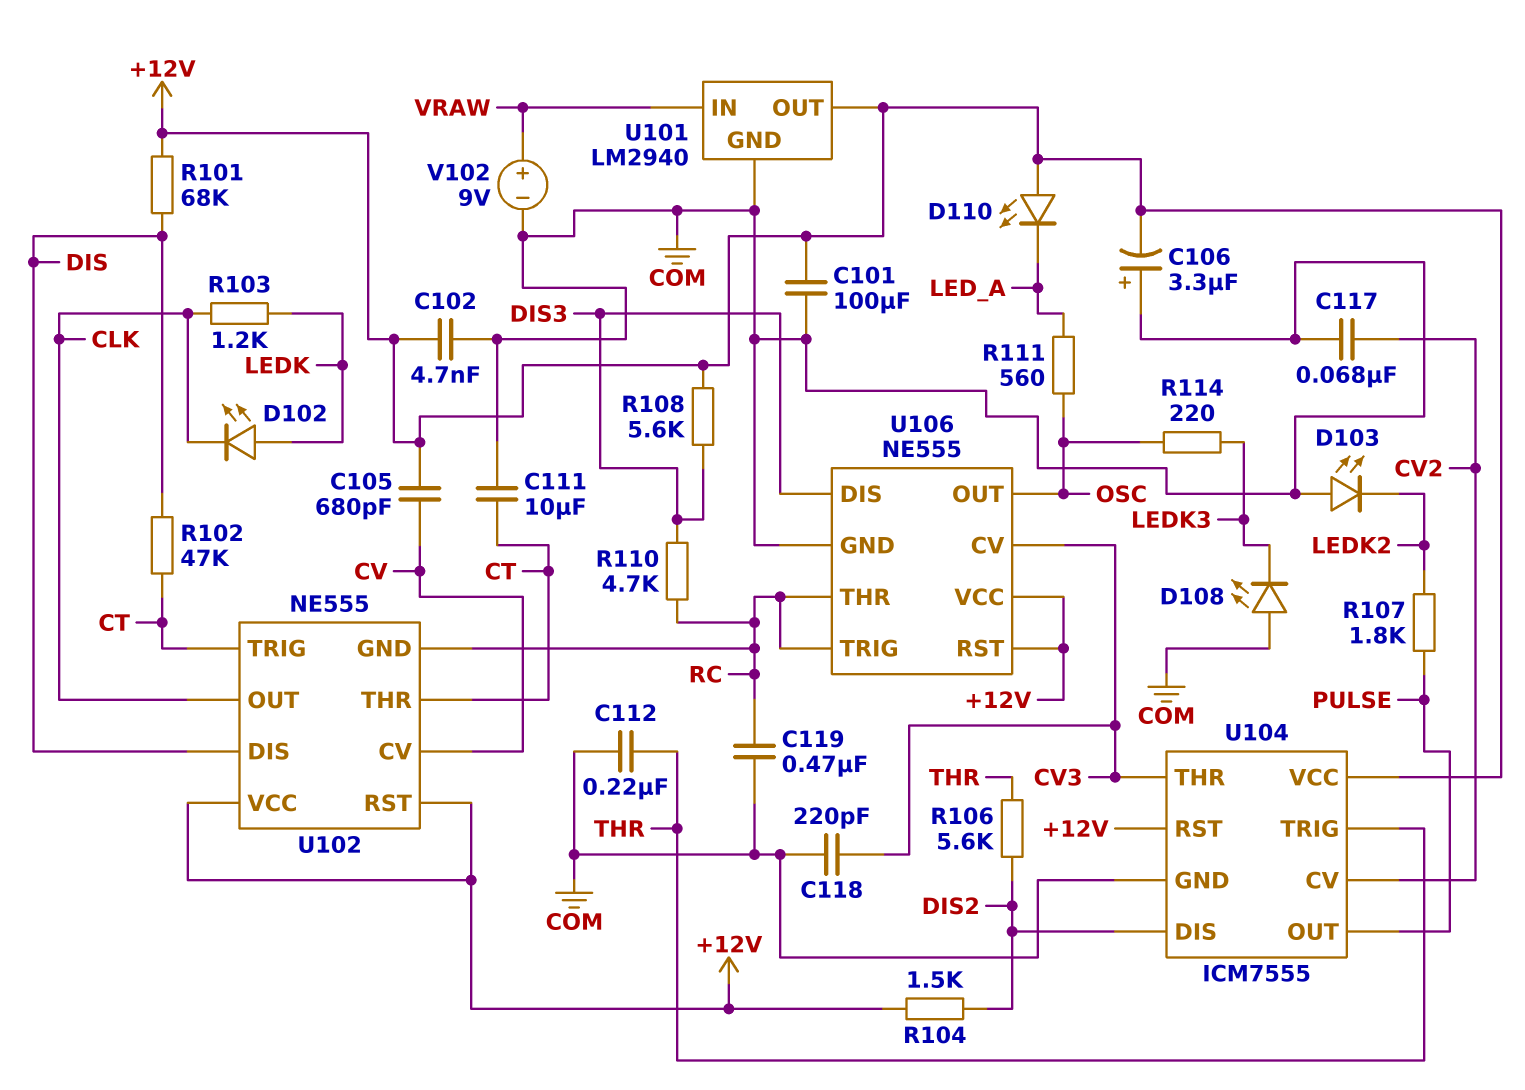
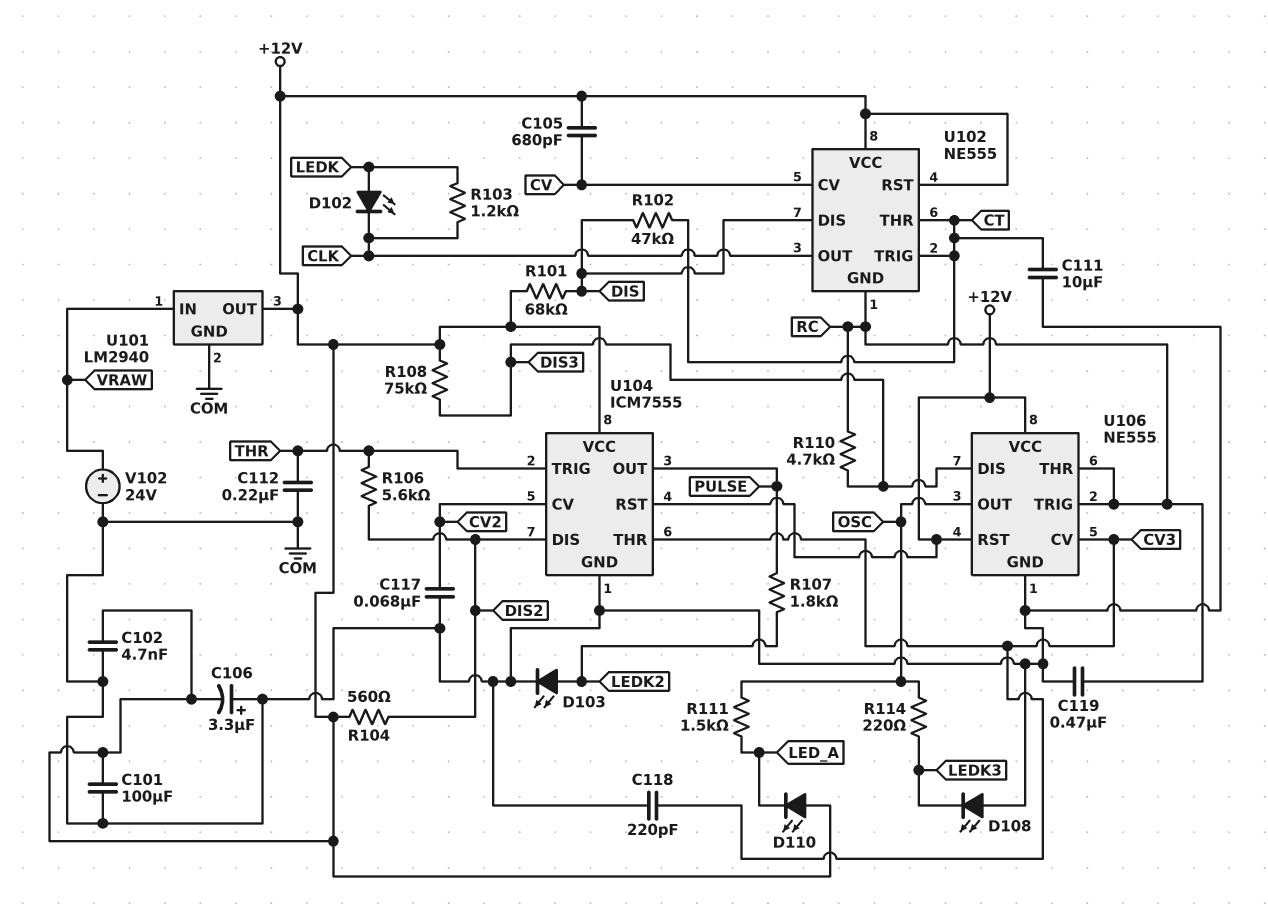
D103: LED (A COM, K LEDK2) -> LED (A LEDK2, K COM)
R104: 1.5k (+12V, DIS2) -> 560 (+12V, DIS2)
R108: 5.6k (+12V, DIS3) -> 75k (+12V, DIS3)
R111: 560 (LED_A, OSC) -> 1.5k (LED_A, OSC)
V102: 9V (plus VRAW, minus COM) -> 24V (plus VRAW, minus COM)

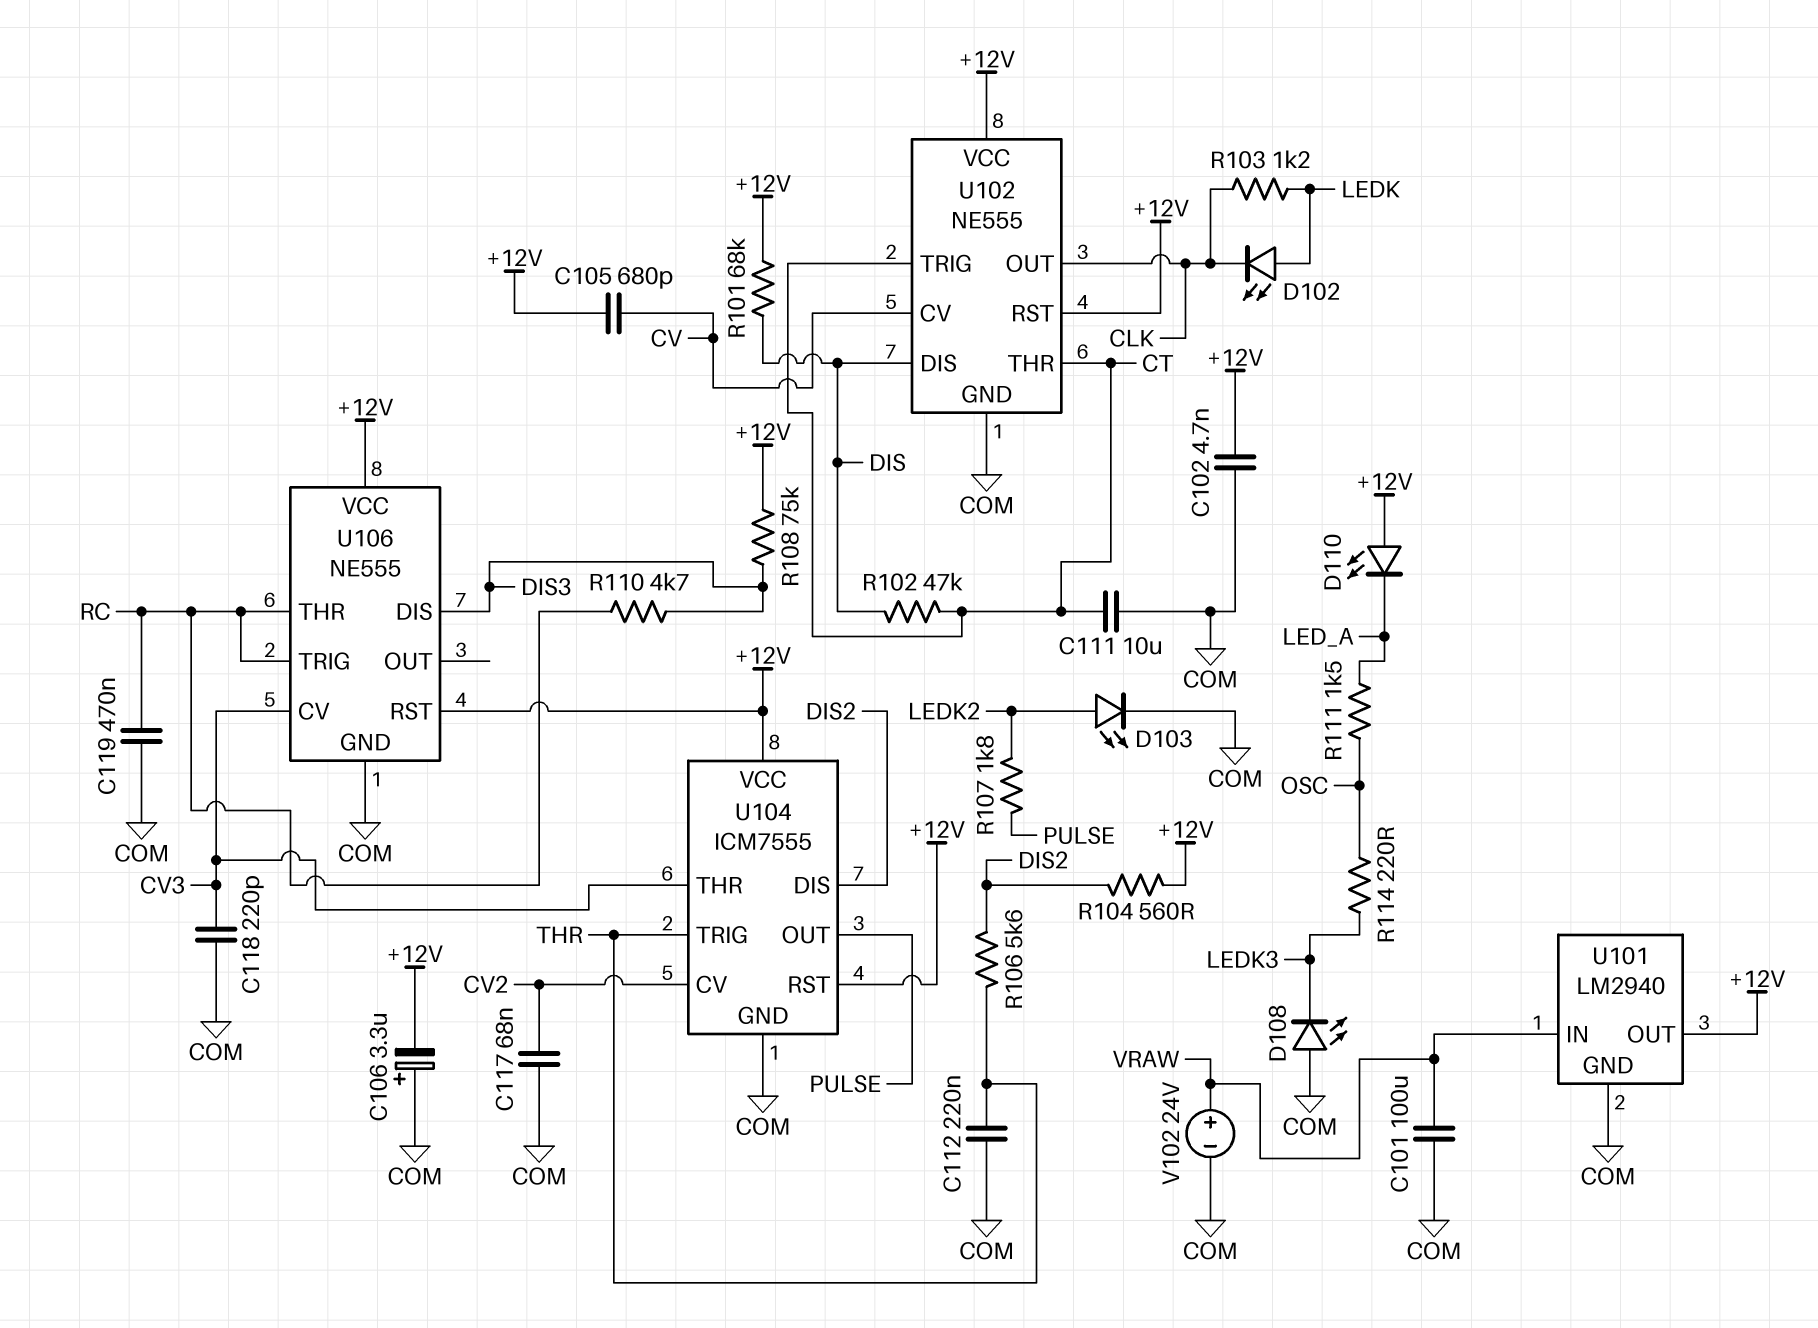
C101: 100uF (+12V, COM) -> 100uF (COM, VRAW)
U102 pin GND: RC -> COM
U106 pin OUT: OSC -> none

